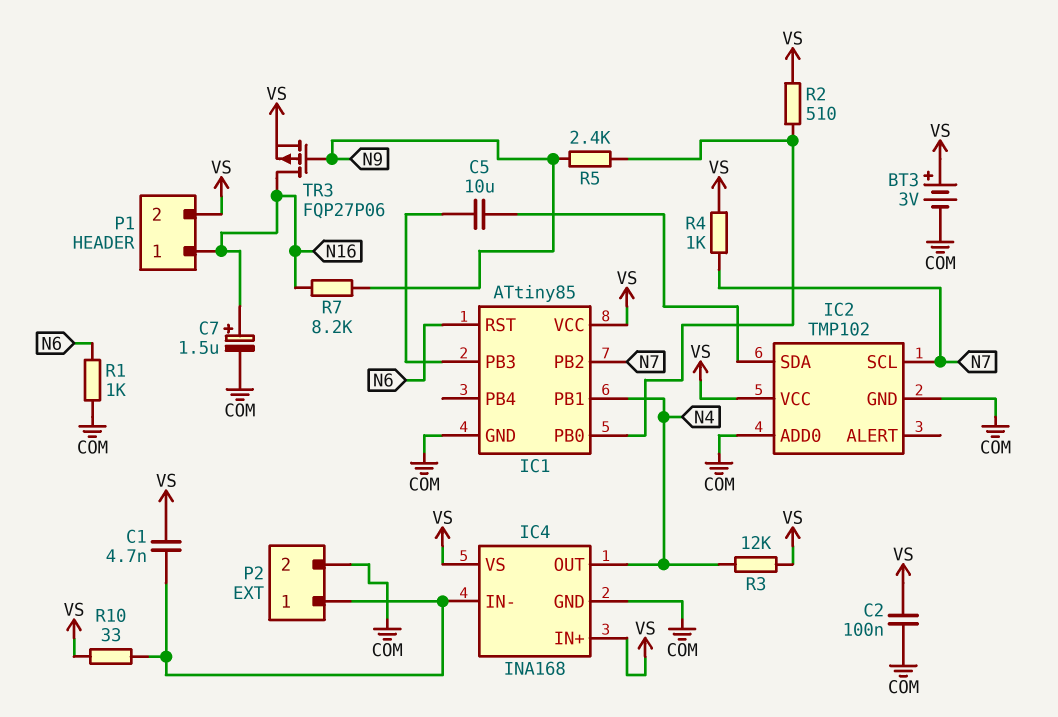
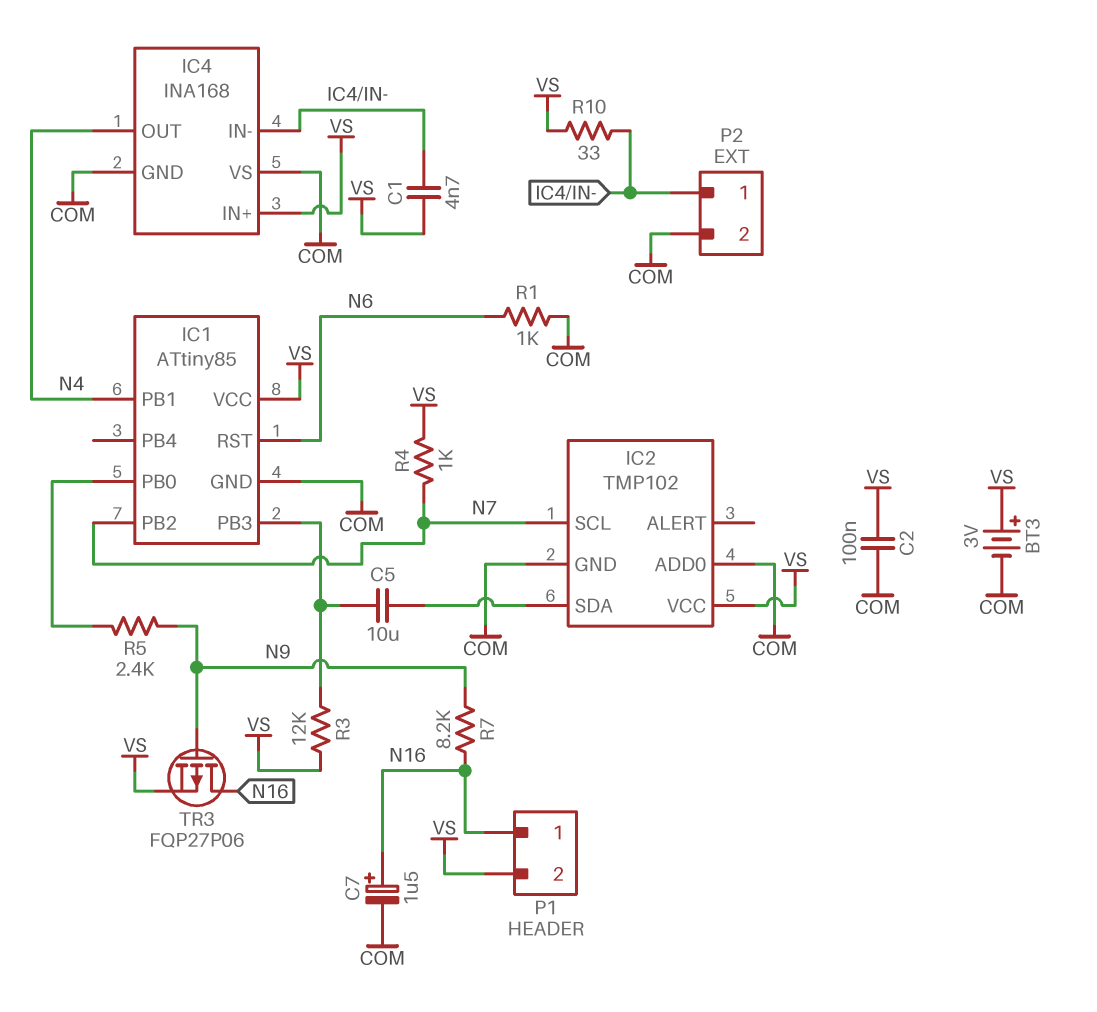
IC4 pin VS: VS -> COM
R2: 510 (IC1/PB0, VS) -> none
R3: 12k (N4, VS) -> 12k (IC1/PB3, VS)

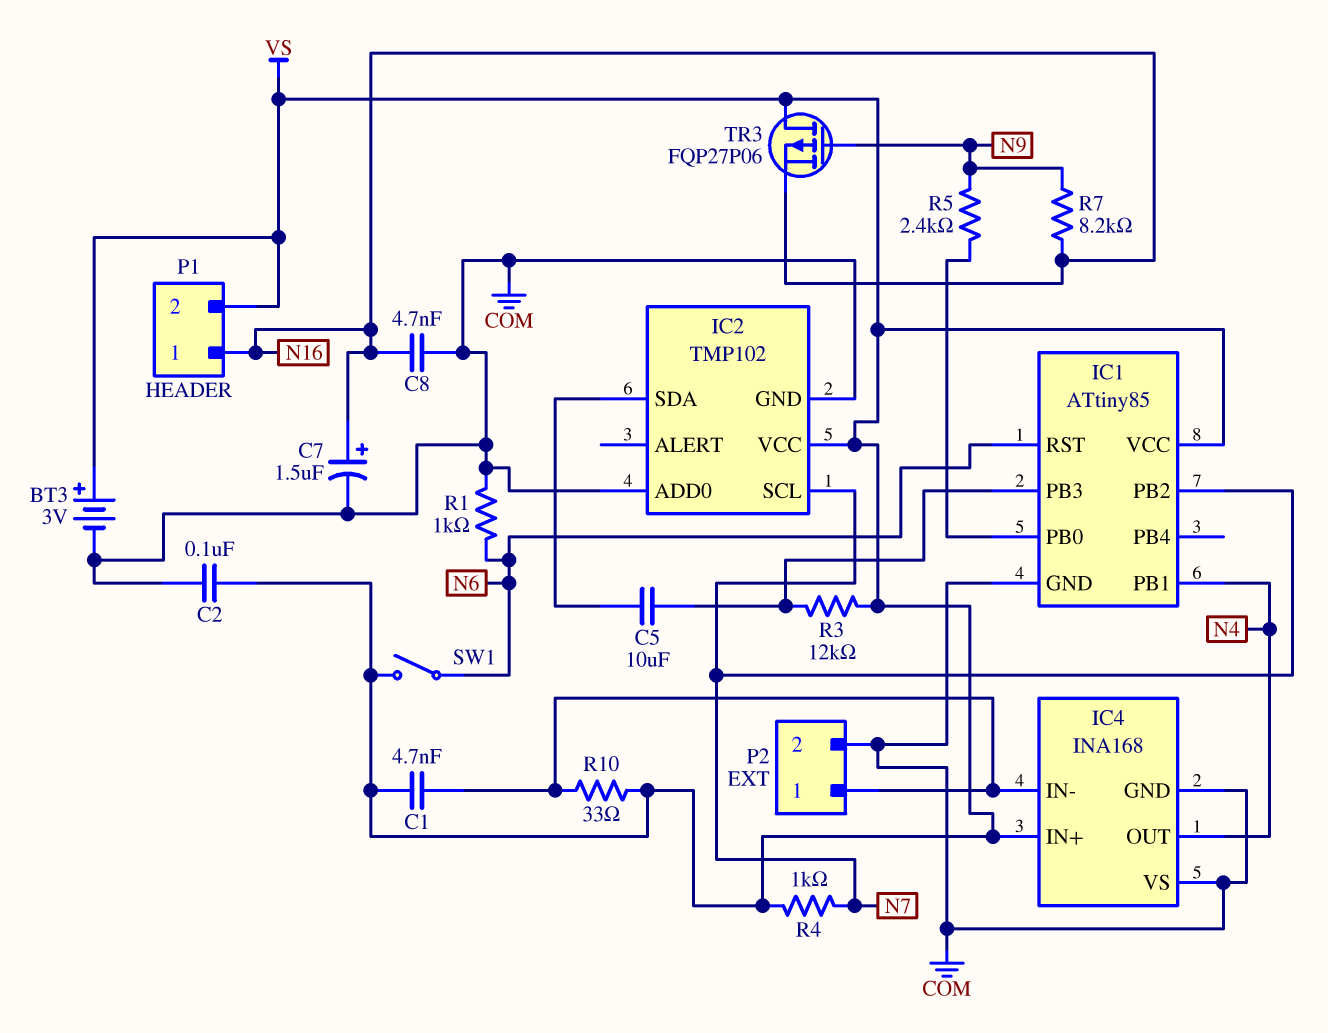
C8: none -> 4.7nF (COM, N16)
SW1: none -> switch (N6, VS)
TR3: PMOS FQP27P06 (G N9, D N16, S VS) -> PMOS FQP27P06 (G N9, D VS, S N16)

